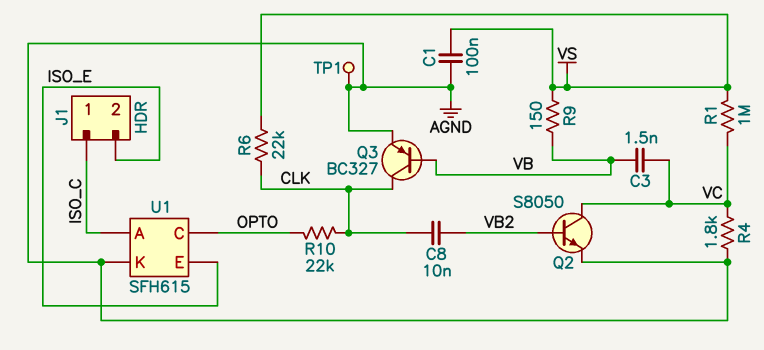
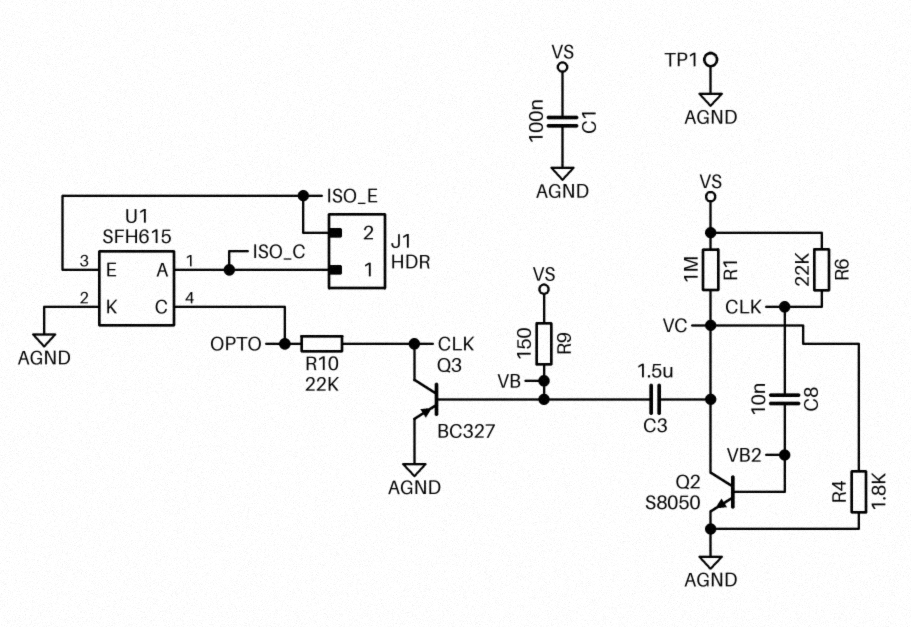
C3: 1.5nF (VB, VC) -> 1.5uF (VB, VC)

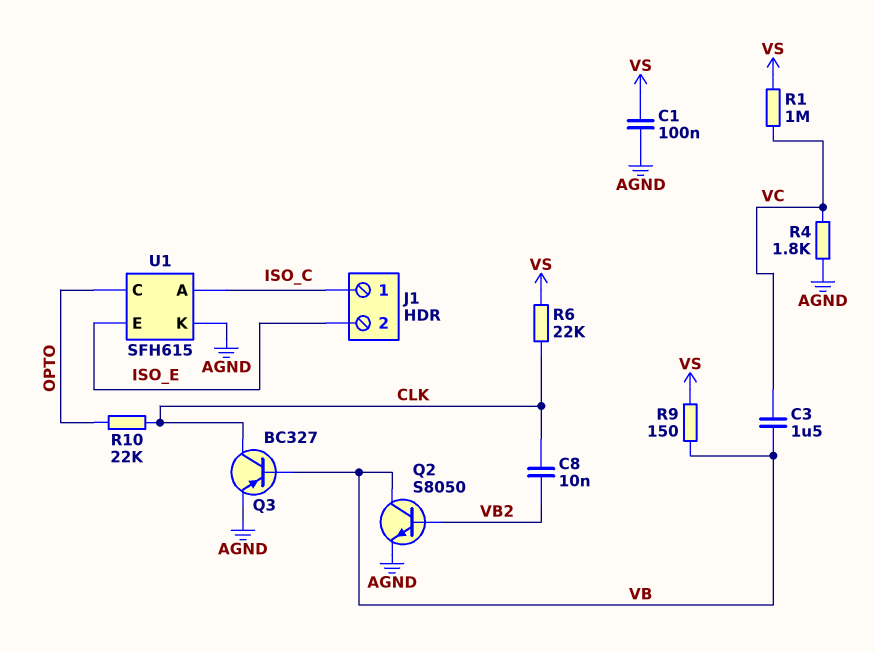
Q2: NPN S8050 (B VB2, C VC, E AGND) -> NPN S8050 (B VB2, C VB, E AGND)
TP1: test point (AGND) -> none

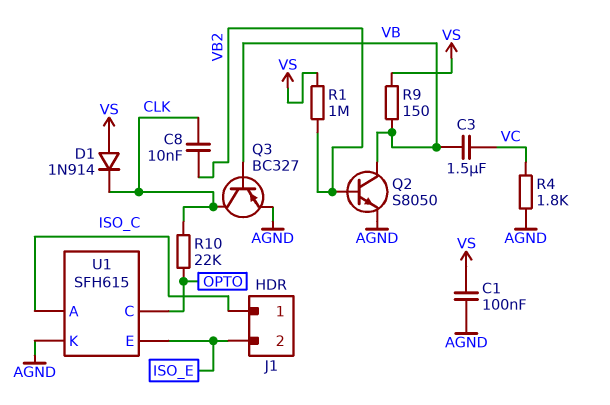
D1: none -> diode 1N914 (A VS, K CLK)
R1: 1M (VC, VS) -> 1M (VB2, VS)
R6: 22k (CLK, VS) -> none

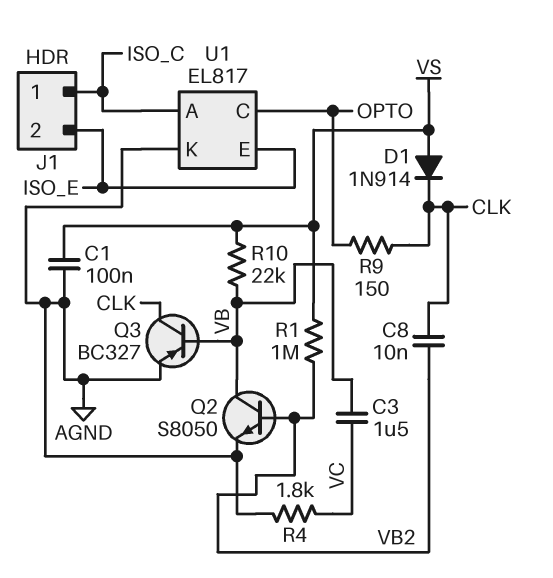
R9: 150 (VB, VS) -> 150 (CLK, OPTO)
R10: 22k (CLK, OPTO) -> 22k (VB, VS)
U1: SFH615 -> EL817

